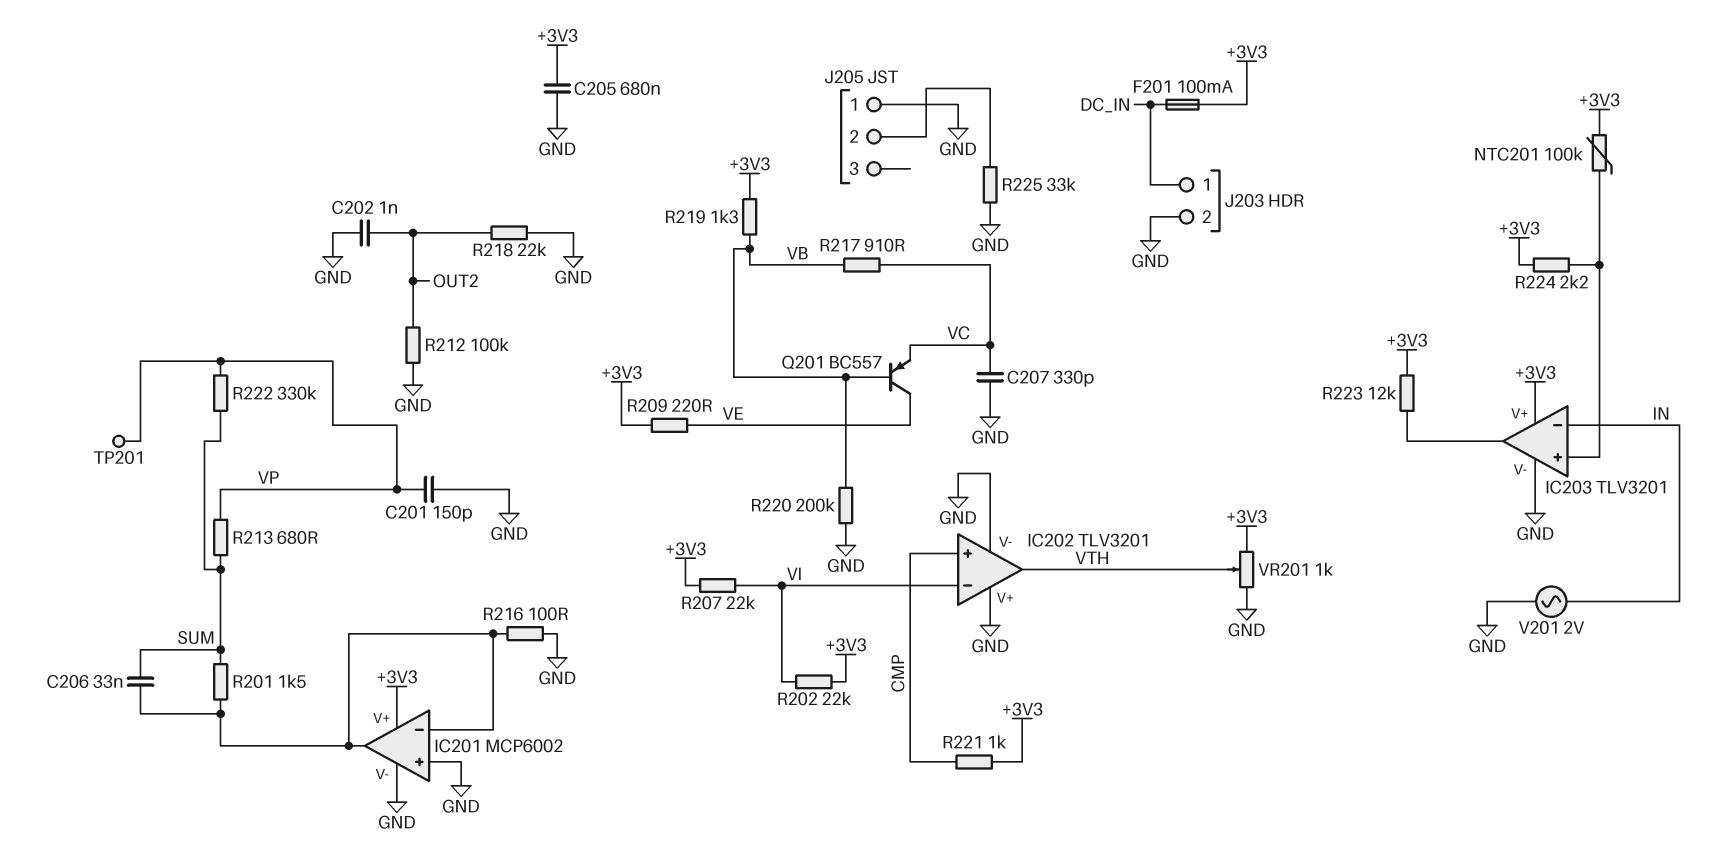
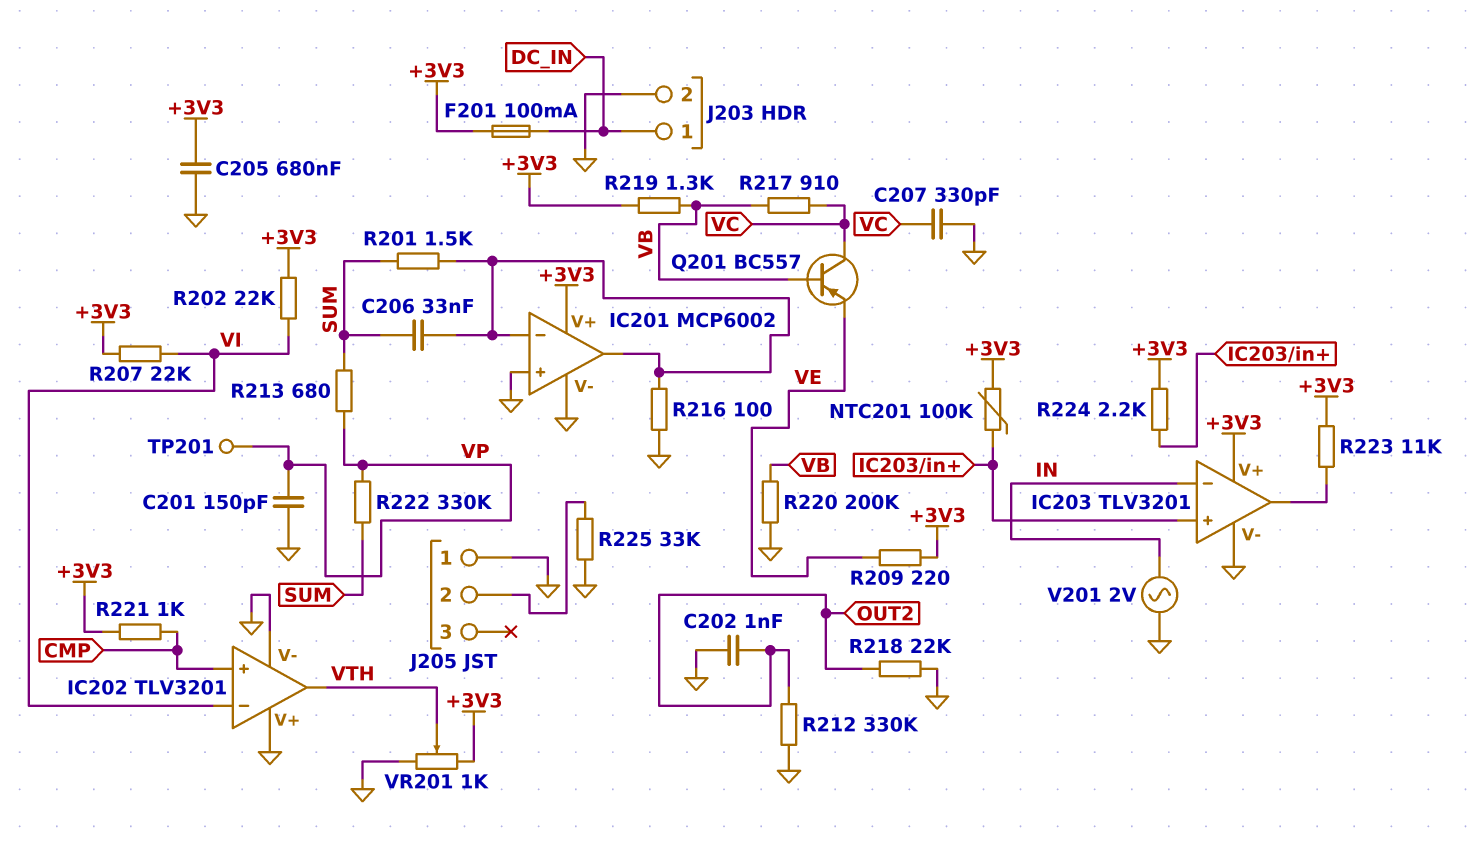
Q201: PNP BC557 (B VB, C VE, E VC) -> PNP BC557 (B VB, C VC, E VE)
R212: 100k (GND, OUT2) -> 330k (GND, OUT2)
R223: 12k (+3V3, IC203/out) -> 11k (+3V3, IC203/out)

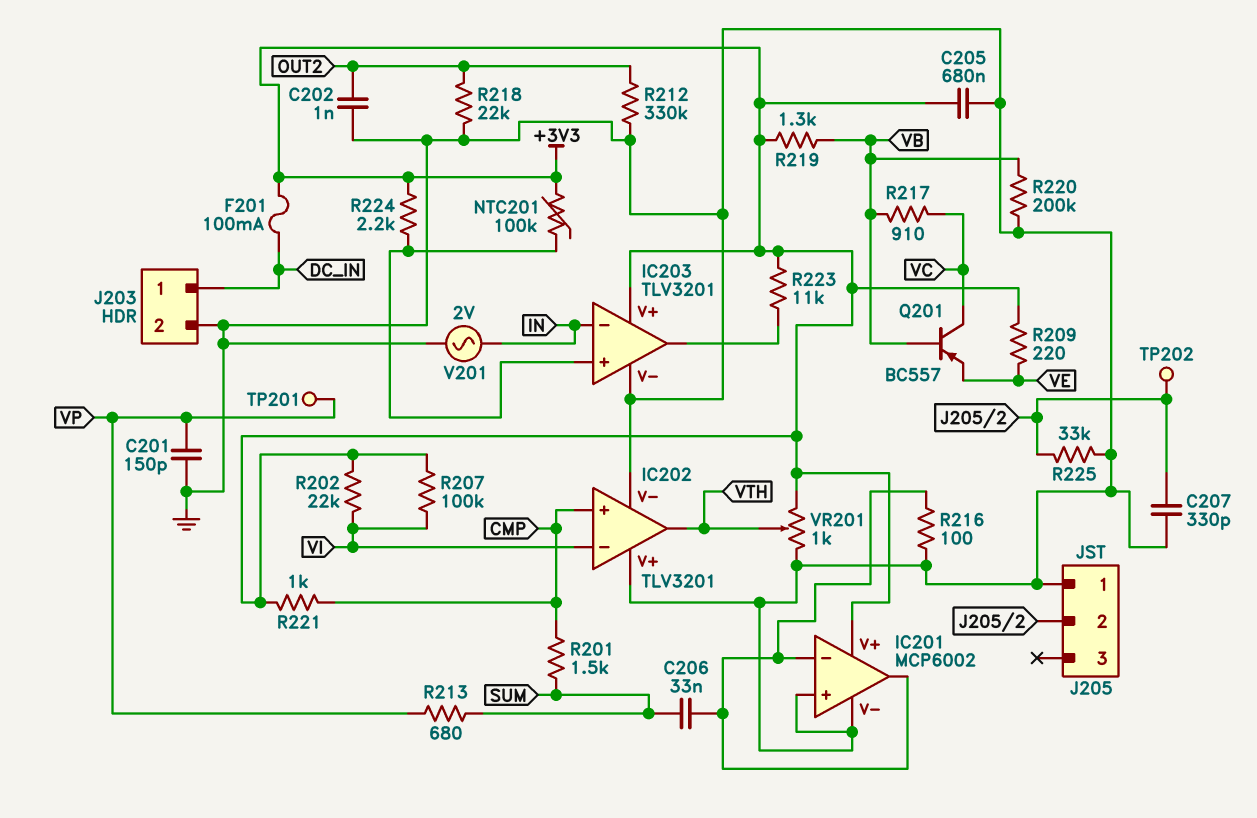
C207: 330pF (GND, VC) -> 330pF (GND, J205/2)
R201: 1.5k (IC201/in-, SUM) -> 1.5k (CMP, SUM)
R207: 22k (+3V3, VI) -> 100k (+3V3, VI)
R222: 330k (SUM, VP) -> none
TP202: none -> test point (J205/2)

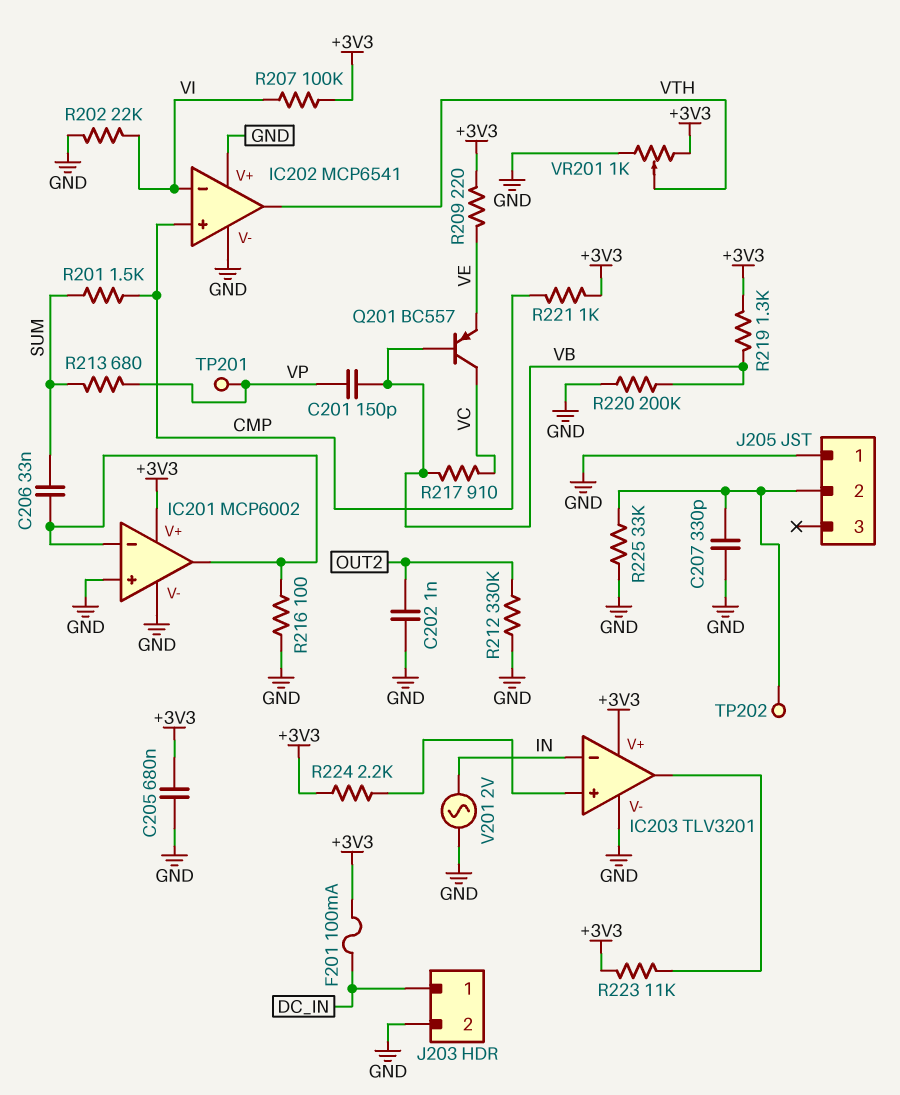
C201: 150pF (GND, VP) -> 150pF (VB, VP)
IC202: TLV3201 -> MCP6541
NTC201: 100k (+3V3, IC203/in+) -> none
R202: 22k (+3V3, VI) -> 22k (GND, VI)
R218: 22k (GND, OUT2) -> none

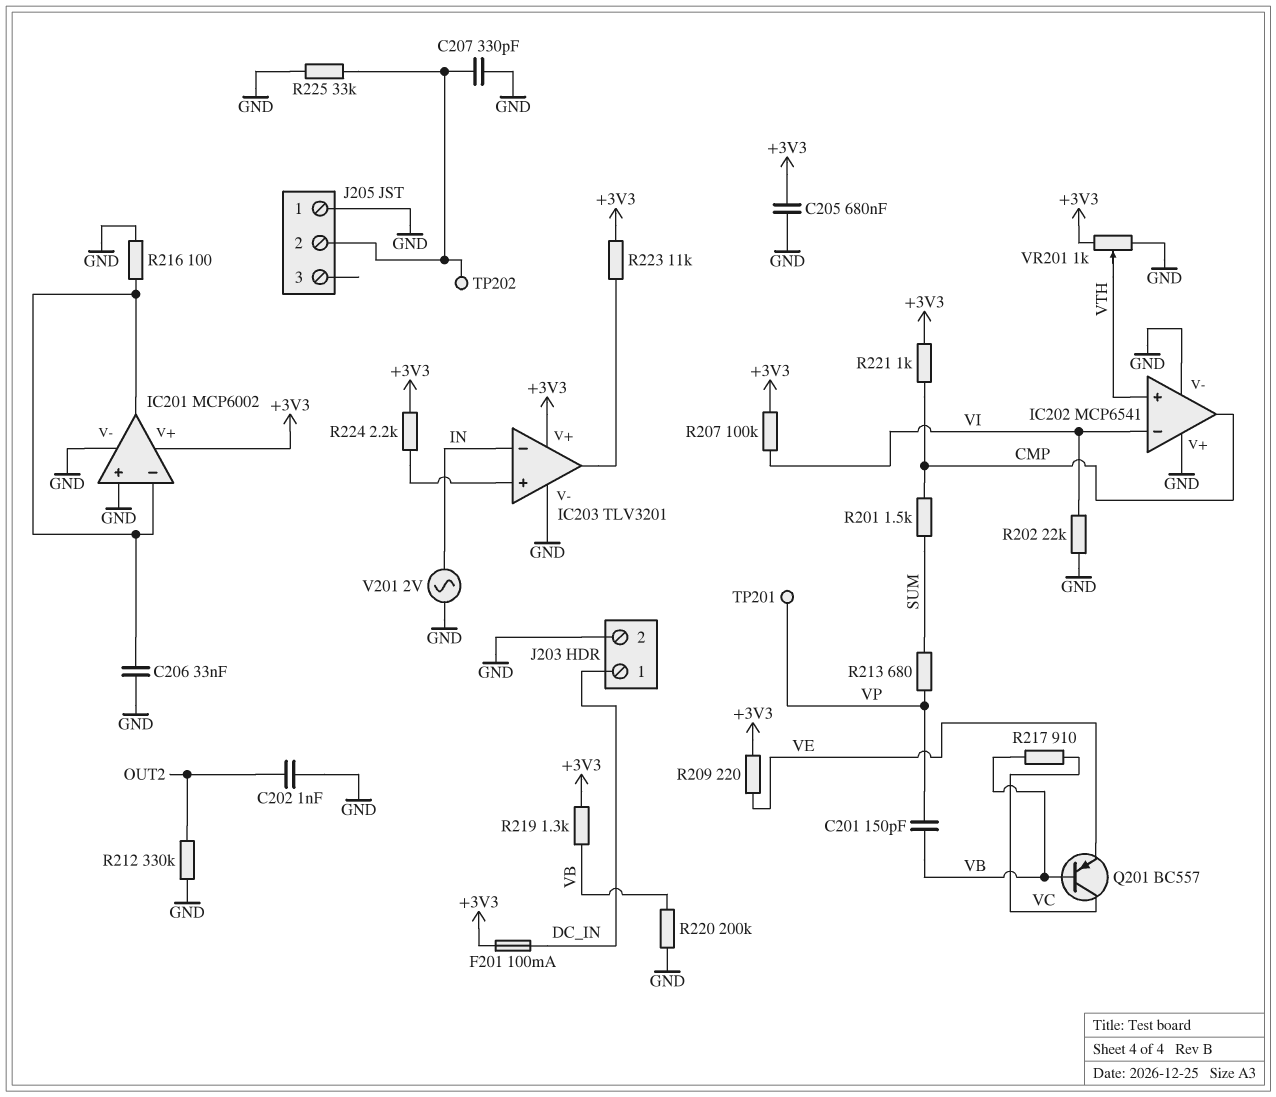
C206: 33nF (IC201/in-, SUM) -> 33nF (GND, IC201/in-)
IC202 pin in+: CMP -> VTH
IC202 pin out: VTH -> CMP

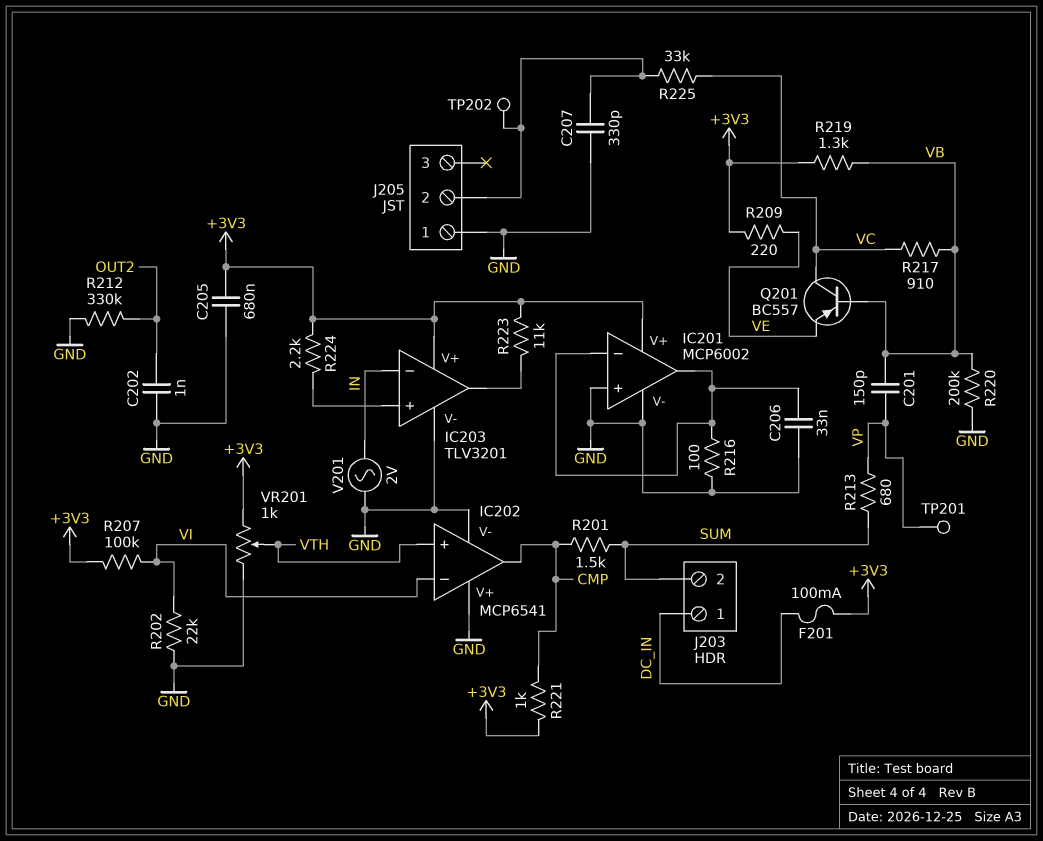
J203 pin 2: GND -> SUM
R225: 33k (GND, J205/2) -> 33k (J205/2, VC)

